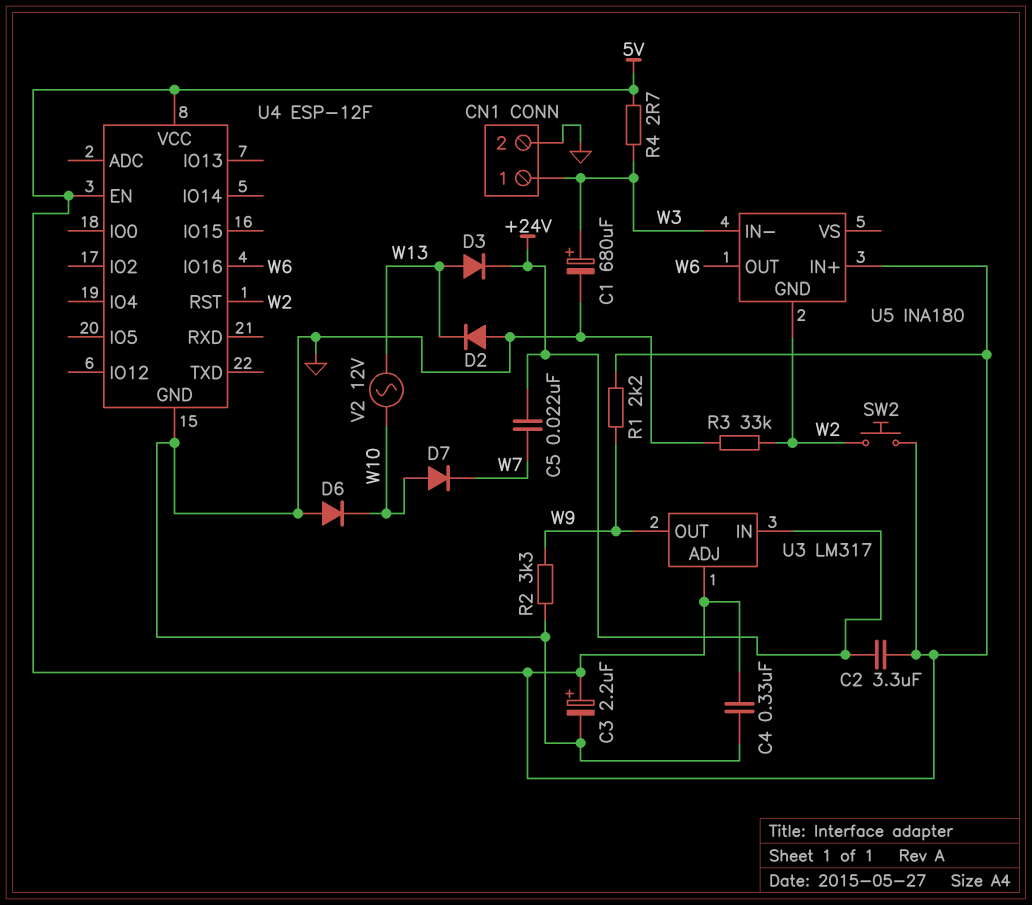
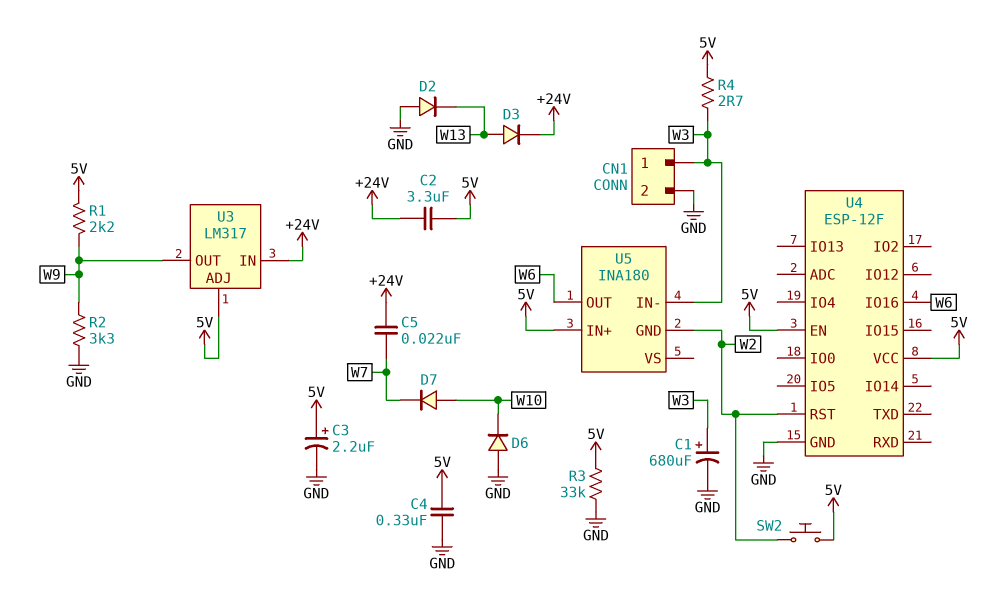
R3: 33k (GND, W2) -> 33k (5V, GND)
V2: AC 12V (W10, W13) -> none

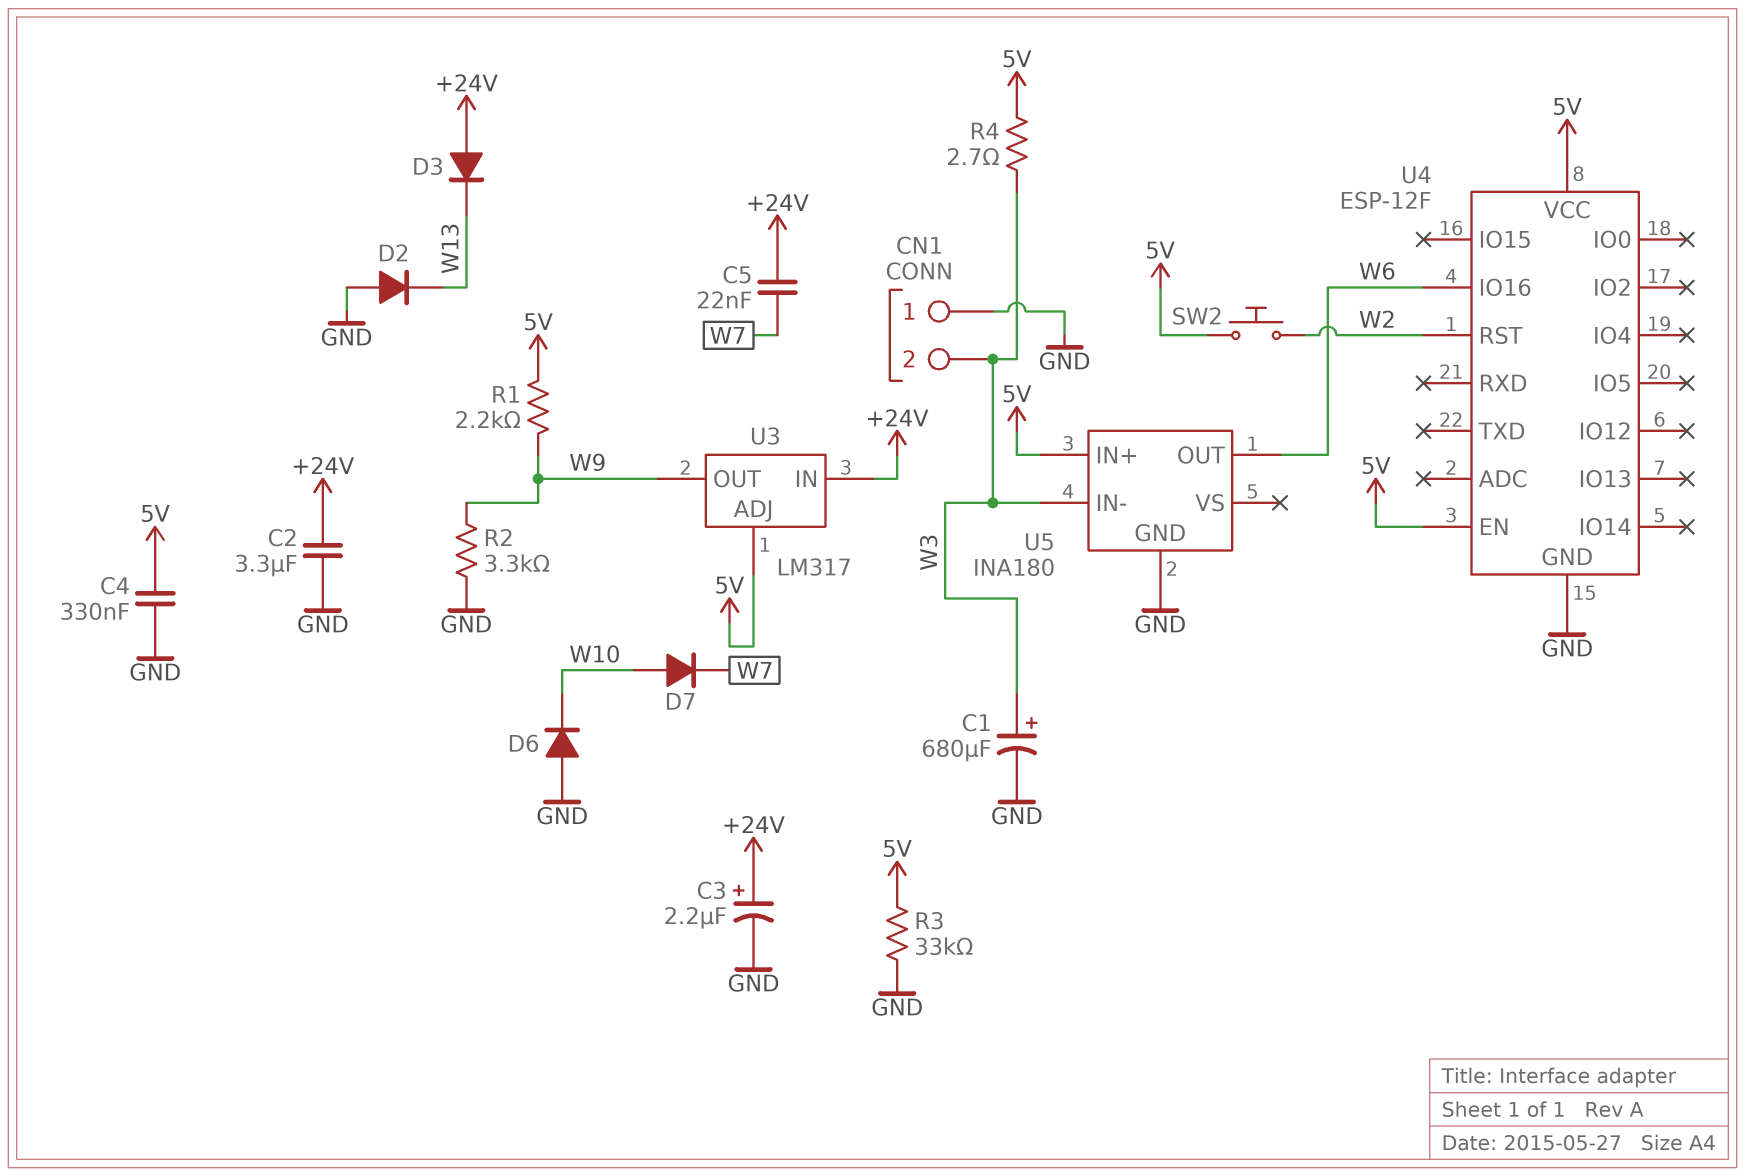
C2: 3.3uF (+24V, 5V) -> 3.3uF (+24V, GND)
C3: 2.2uF (plus 5V, minus GND) -> 2.2uF (plus +24V, minus GND)
CN1 pin 1: W3 -> GND
CN1 pin 2: GND -> W3
D3: diode (A W13, K +24V) -> diode (A +24V, K W13)
U5 pin GND: W2 -> GND

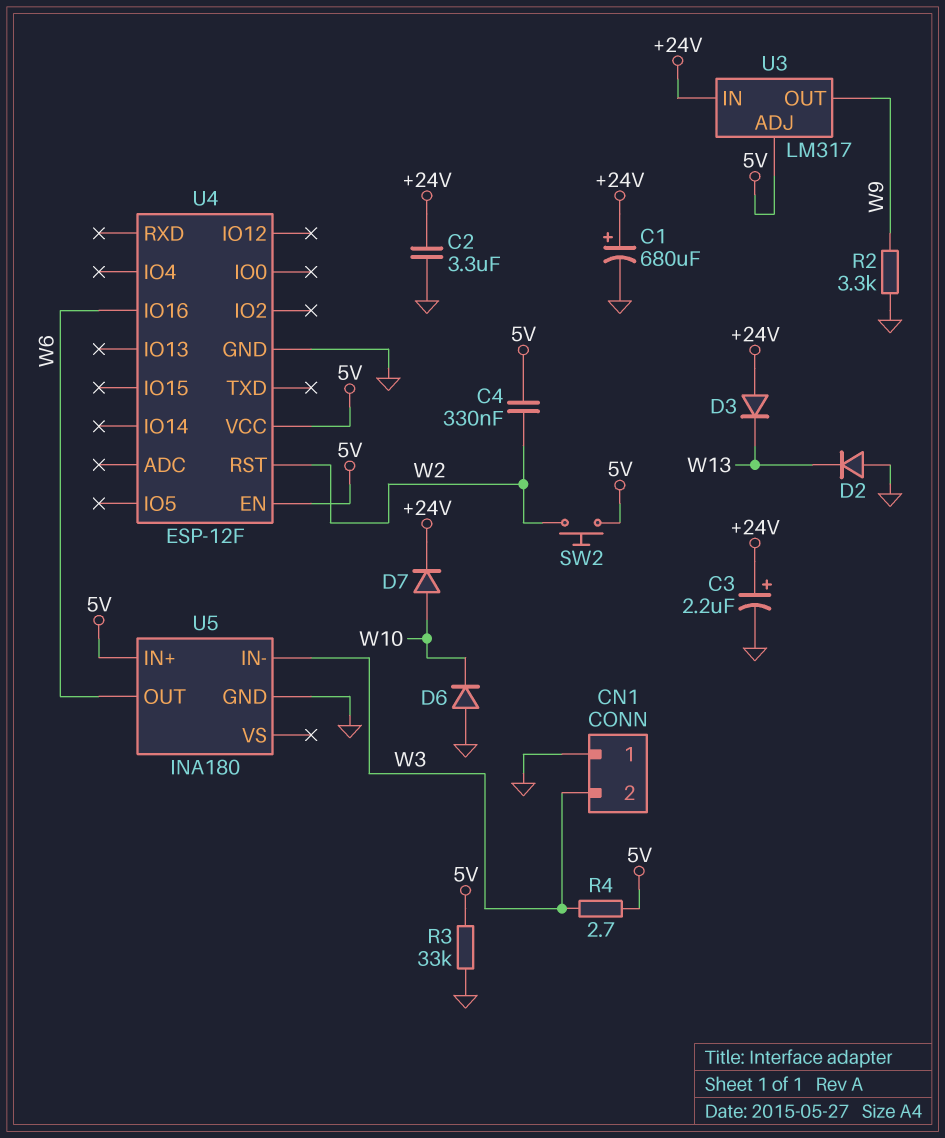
C1: 680uF (plus W3, minus GND) -> 680uF (plus +24V, minus GND)
C4: 330nF (5V, GND) -> 330nF (5V, W2)
C5: 22nF (+24V, W7) -> none
D7: diode (A W10, K W7) -> diode (A W10, K +24V)
R1: 2.2k (5V, W9) -> none

